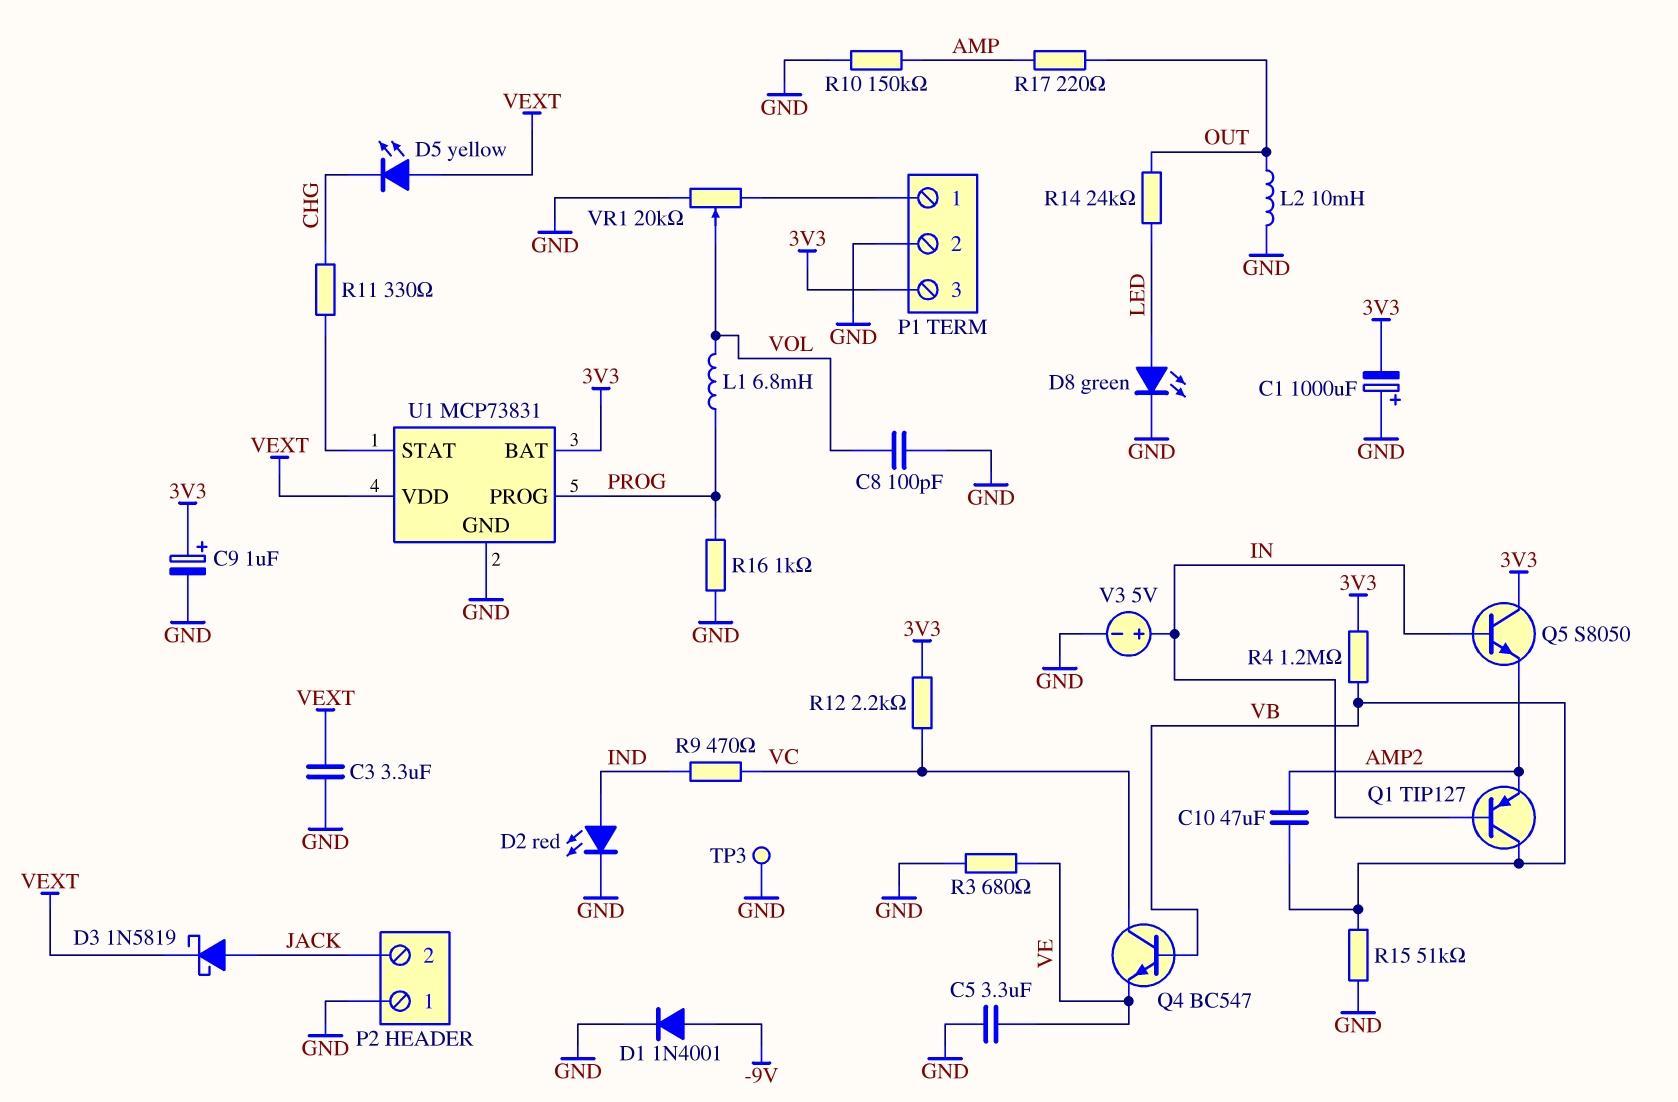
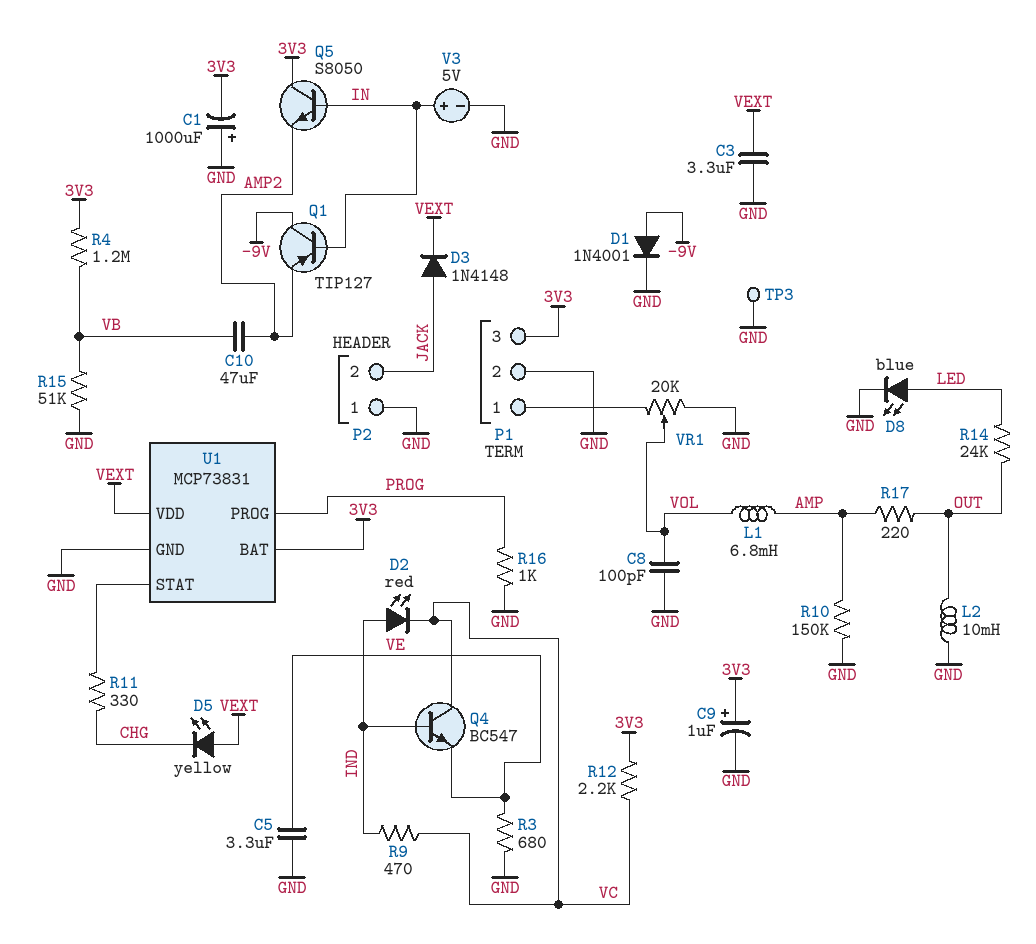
D2: LED red (A IND, K GND) -> LED red (A IND, K VC)
D3: schottky 1N5819 (A JACK, K VEXT) -> diode 1N4148 (A JACK, K VEXT)
D8: LED green (A LED, K GND) -> LED blue (A LED, K GND)
L1: 6.8mH (PROG, VOL) -> 6.8mH (AMP, VOL)
Q1: PNP TIP127 (B IN, C VB, E AMP2) -> PNP TIP127 (B IN, C -9V, E AMP2)
Q4: NPN BC547 (B VB, C VC, E VE) -> NPN BC547 (B IND, C VC, E VE)

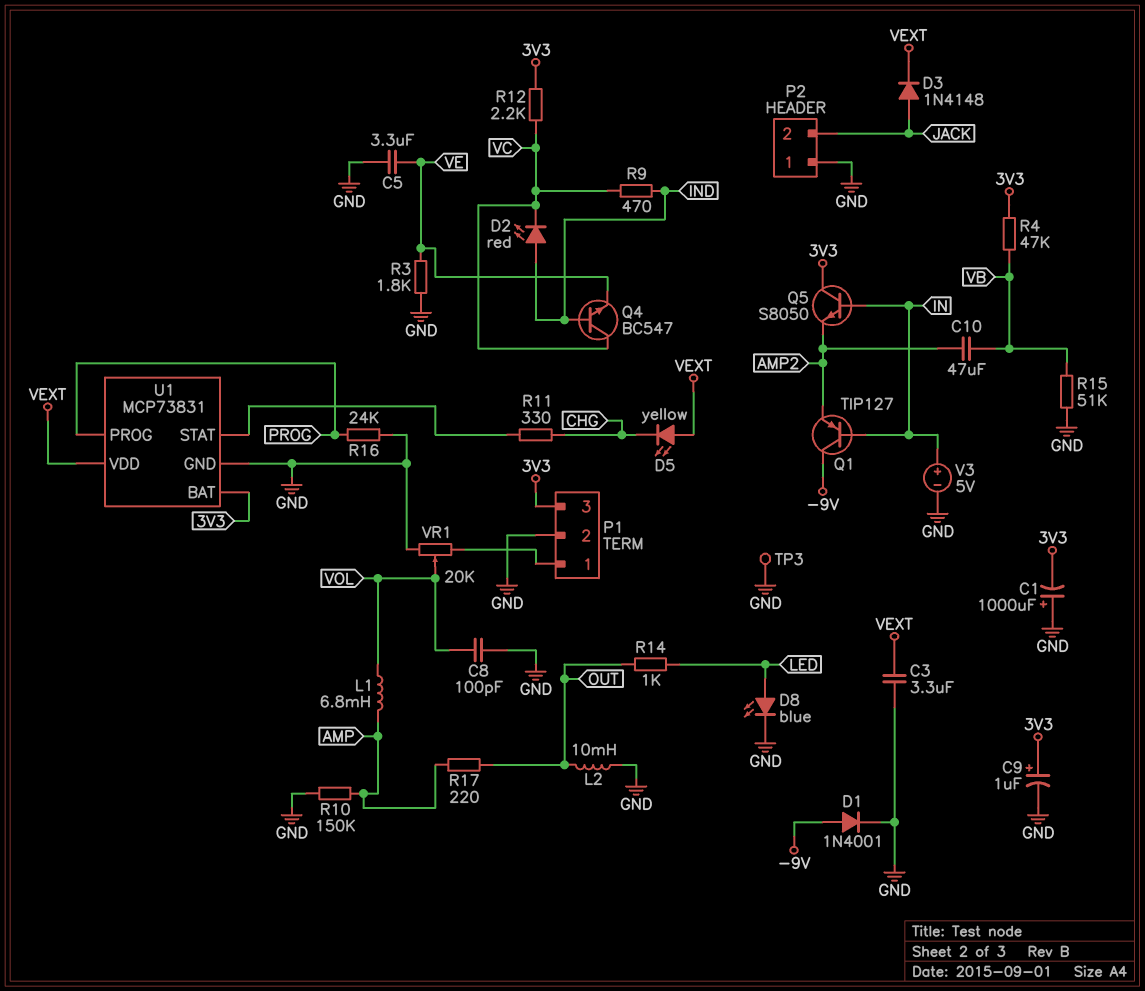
R3: 680 (GND, VE) -> 1.8k (GND, VE)
R4: 1.2M (3V3, VB) -> 47k (3V3, VB)
R14: 24k (LED, OUT) -> 1k (LED, OUT)
R16: 1k (GND, PROG) -> 24k (GND, PROG)

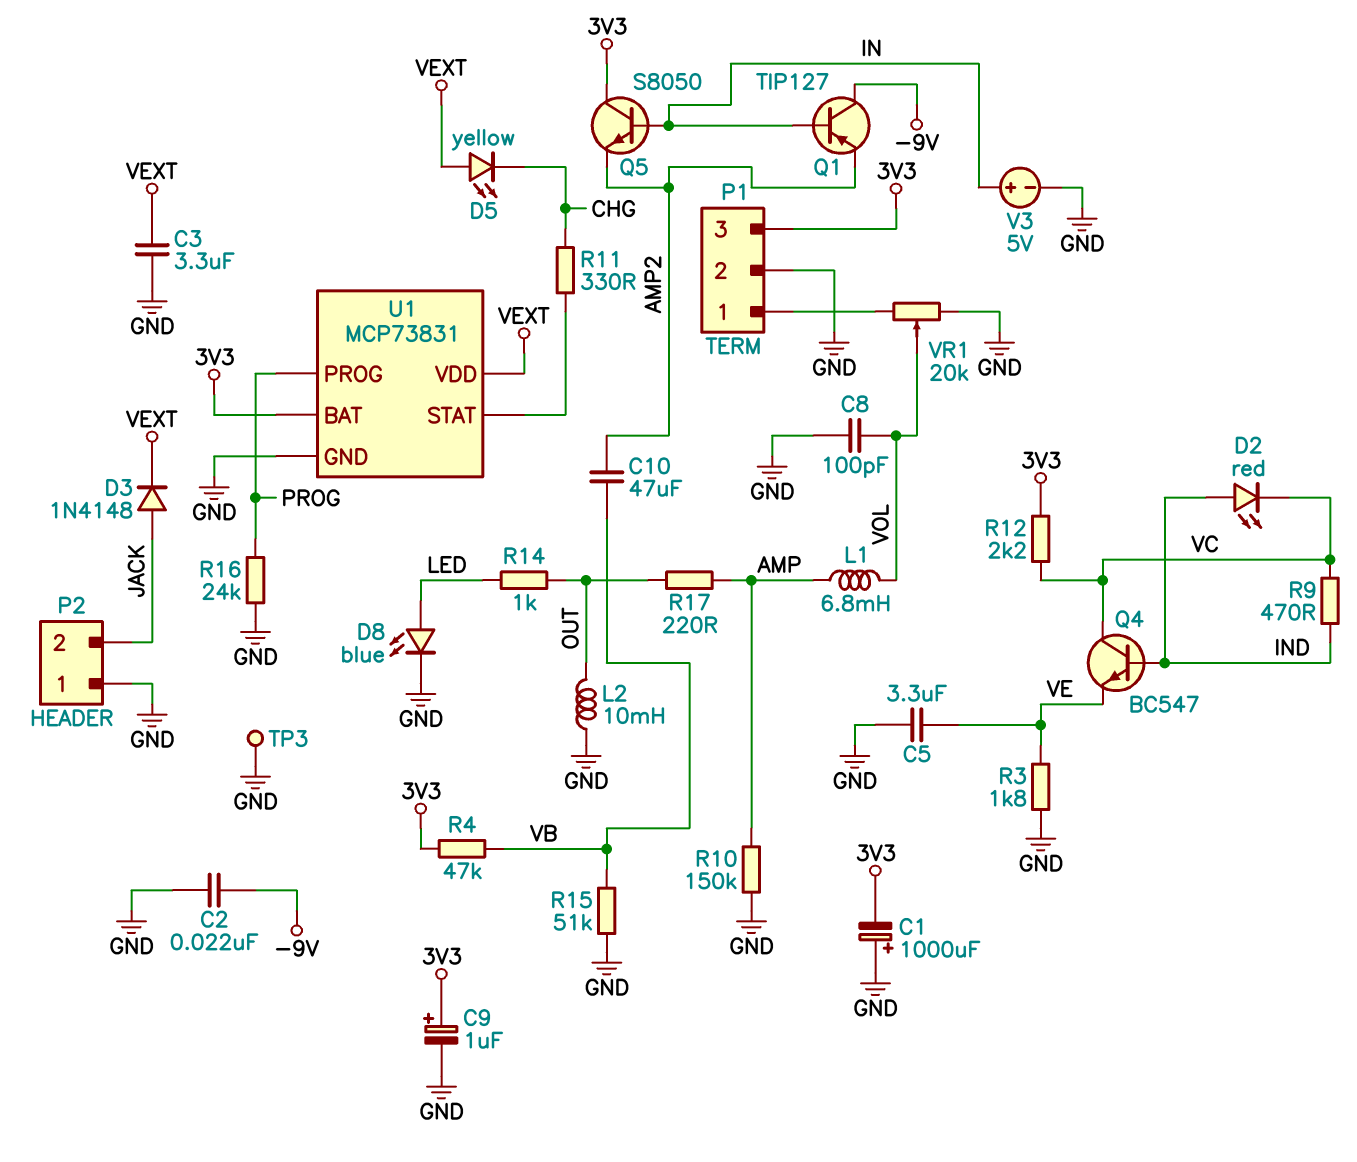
C2: none -> 22nF (-9V, GND)
D1: diode 1N4001 (A -9V, K GND) -> none

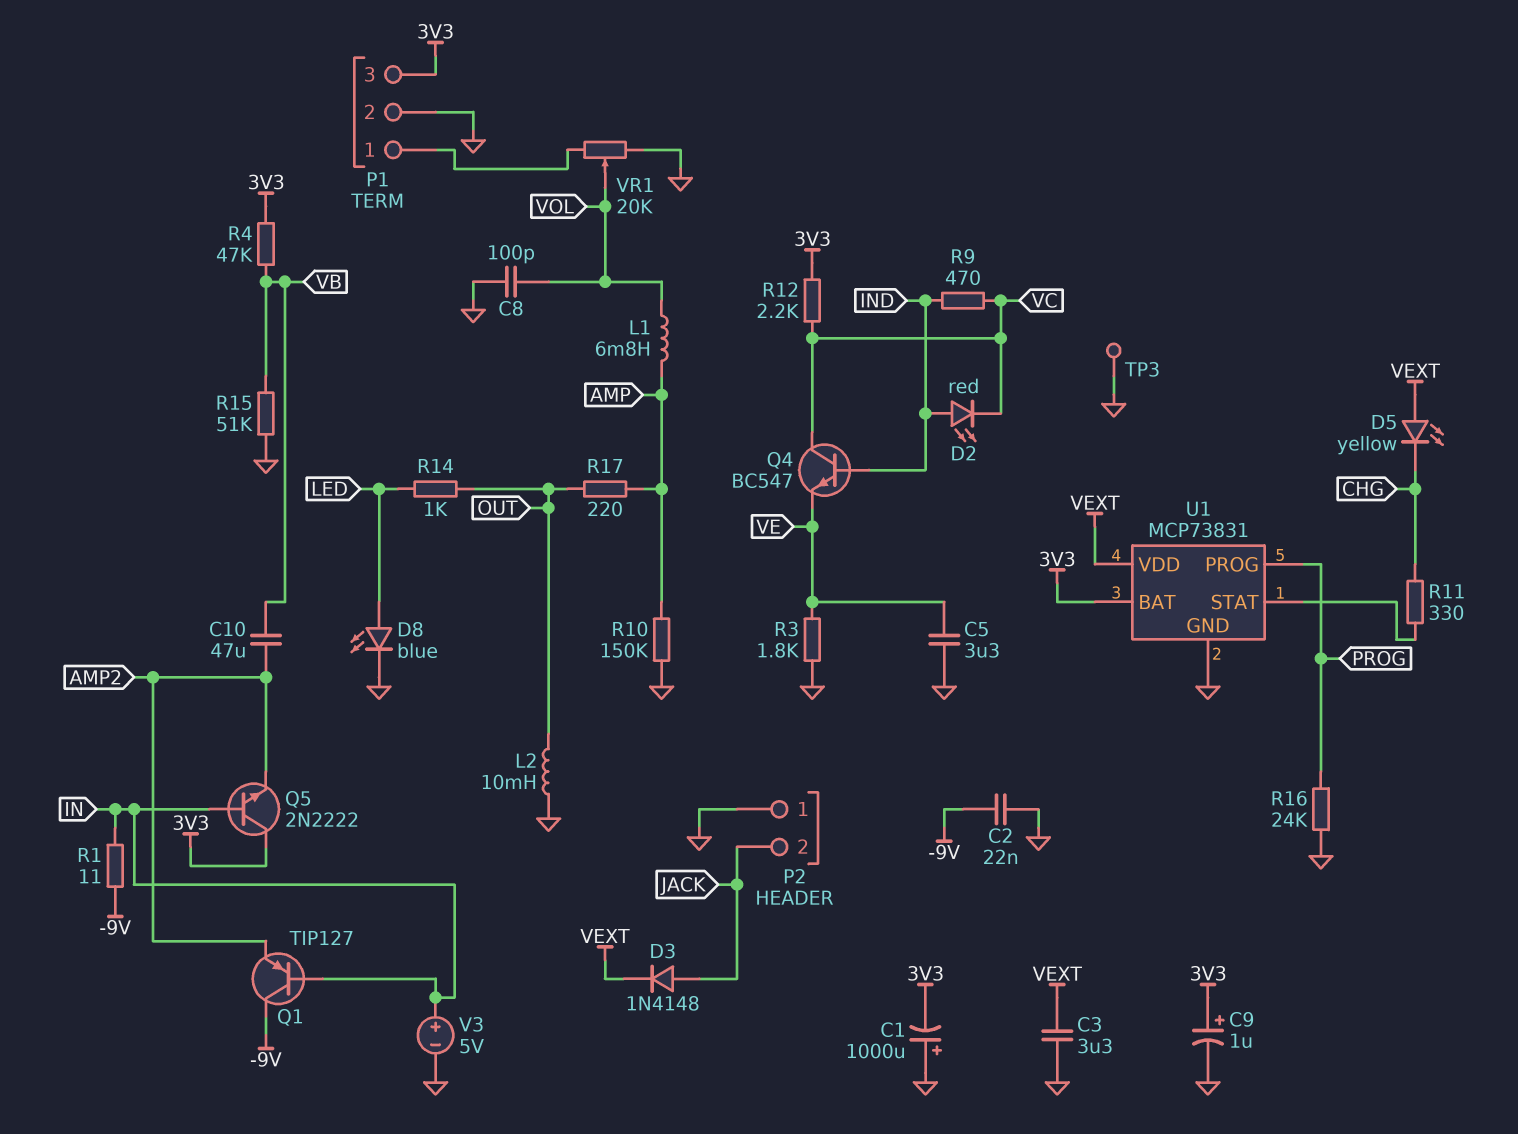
Q5: NPN S8050 (B IN, C 3V3, E AMP2) -> NPN 2N2222 (B IN, C 3V3, E AMP2)
R1: none -> 11 (-9V, IN)

